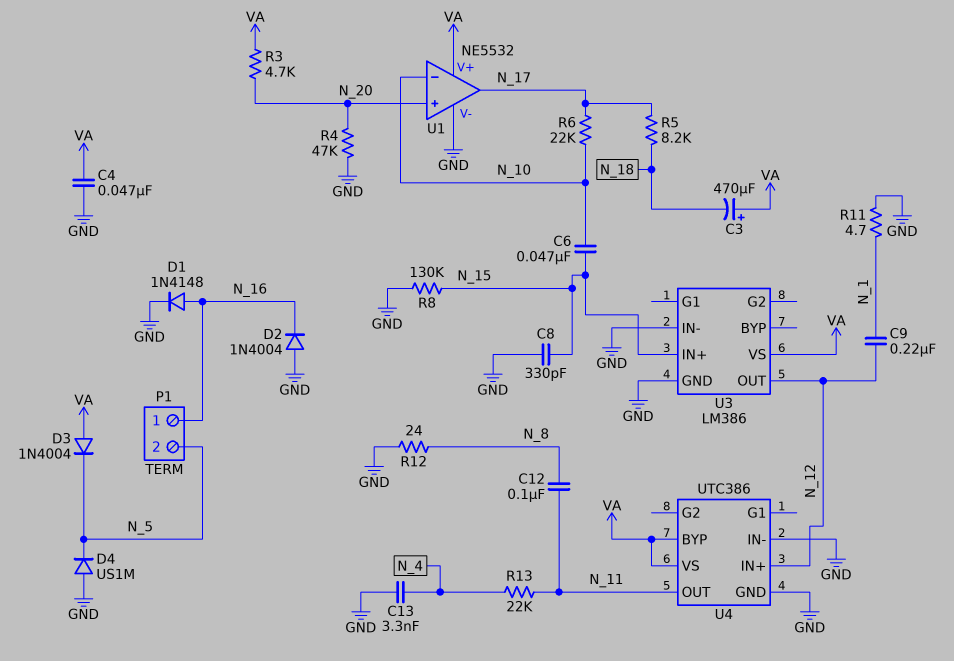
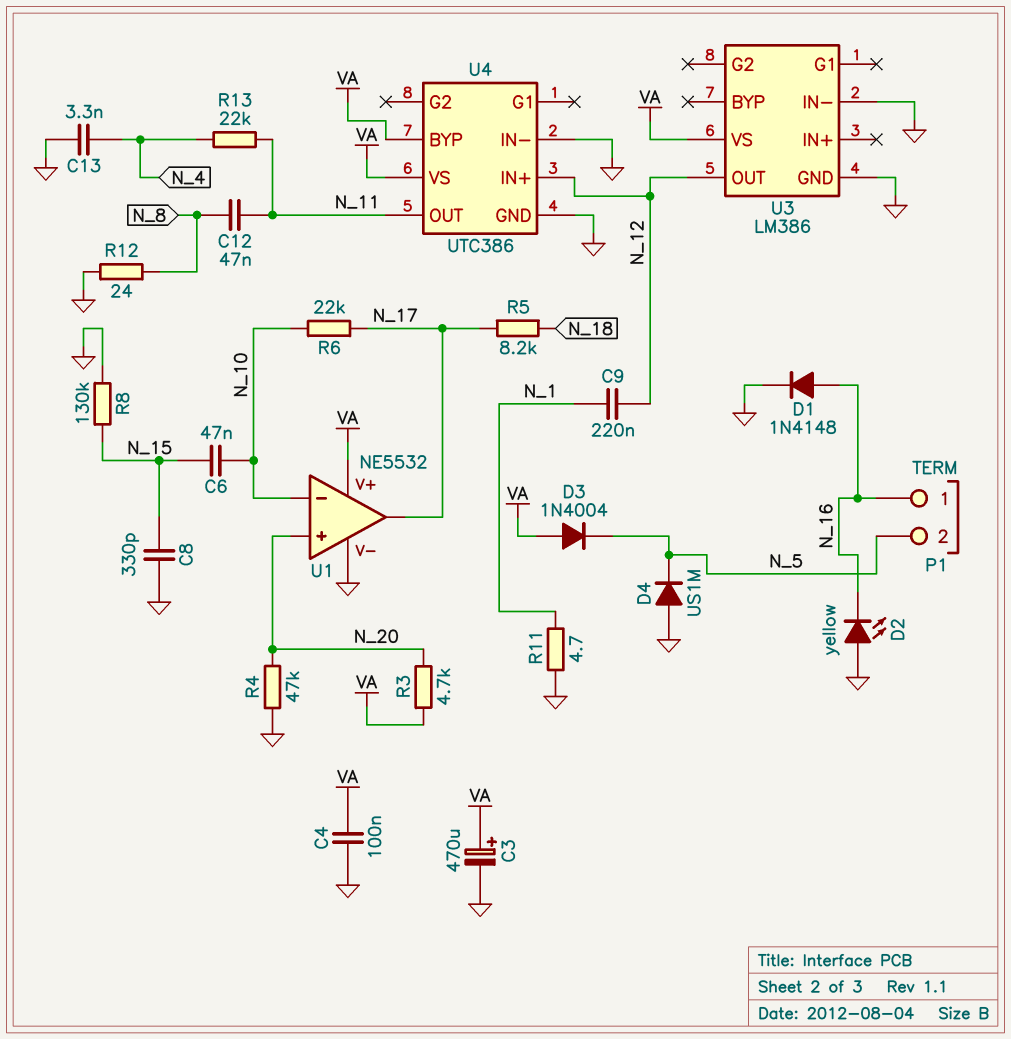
C3: 470uF (plus VA, minus N_18) -> 470uF (plus VA, minus GND)
C4: 47nF (GND, VA) -> 100nF (GND, VA)
C12: 100nF (N_8, N_11) -> 47nF (N_8, N_11)
D2: diode 1N4004 (A GND, K N_16) -> LED yellow (A GND, K N_16)
U3 pin IN+: N_15 -> none

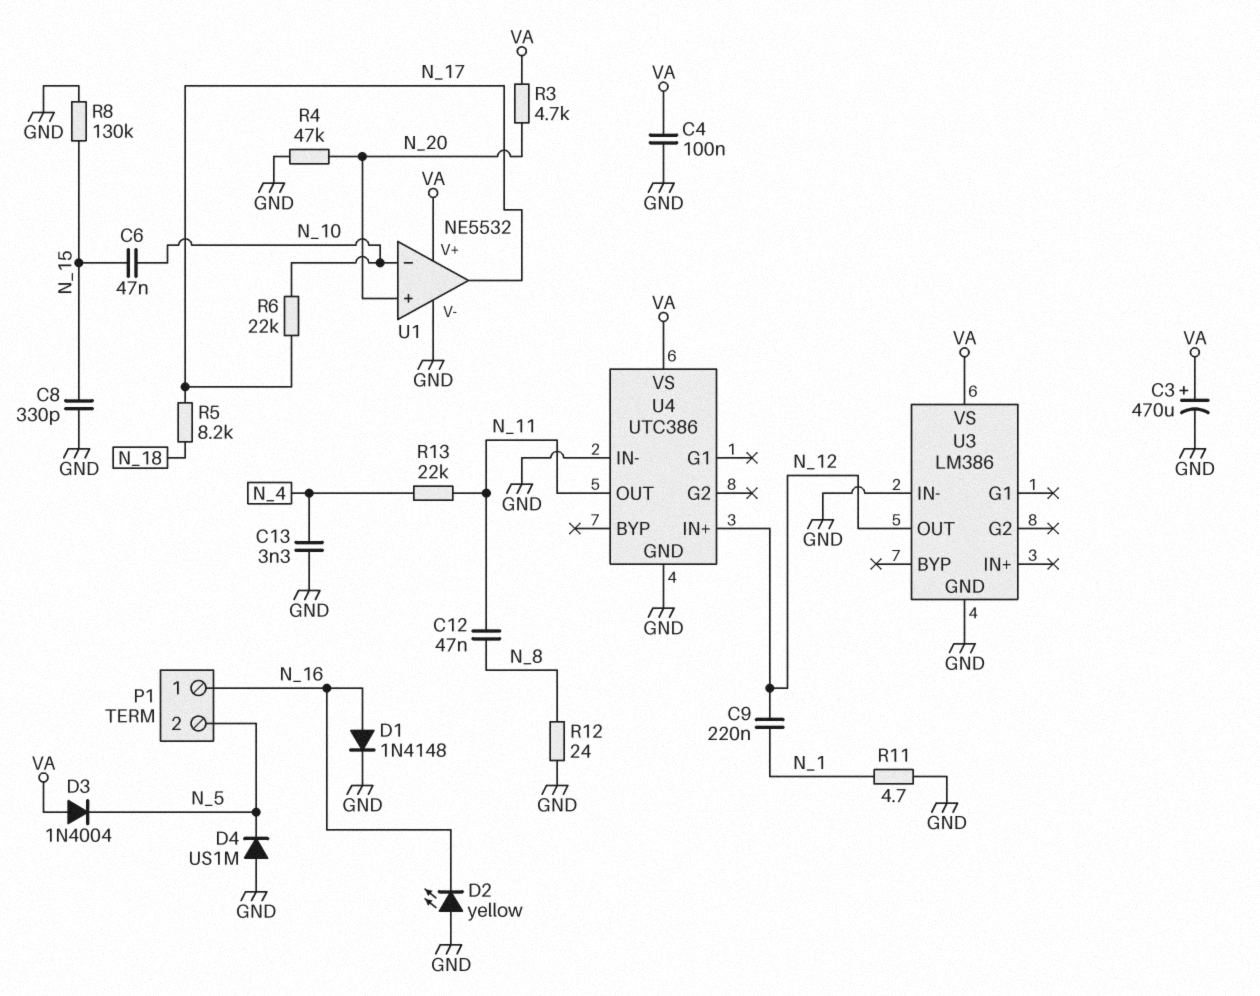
U4 pin BYP: VA -> none

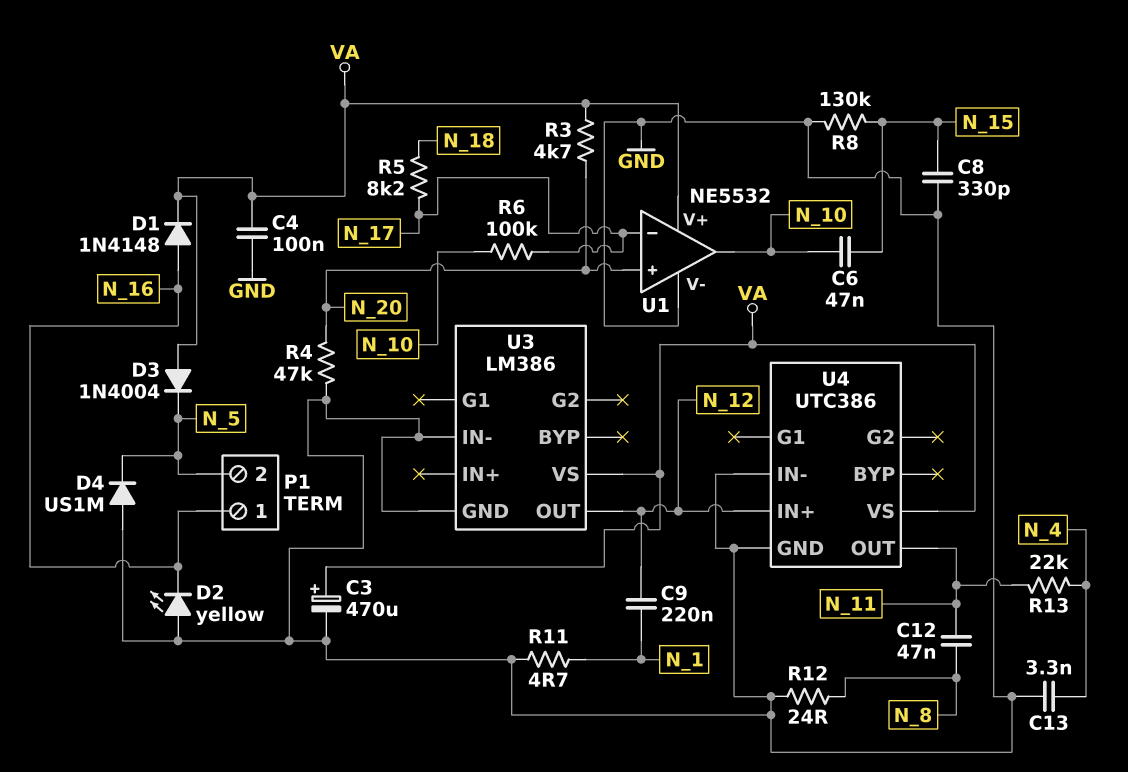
D1: diode 1N4148 (A N_16, K GND) -> diode 1N4148 (A N_16, K VA)
R6: 22k (N_10, N_17) -> 100k (N_10, N_17)
U1 pin in-: N_10 -> N_17
U1 pin out: N_17 -> N_10

